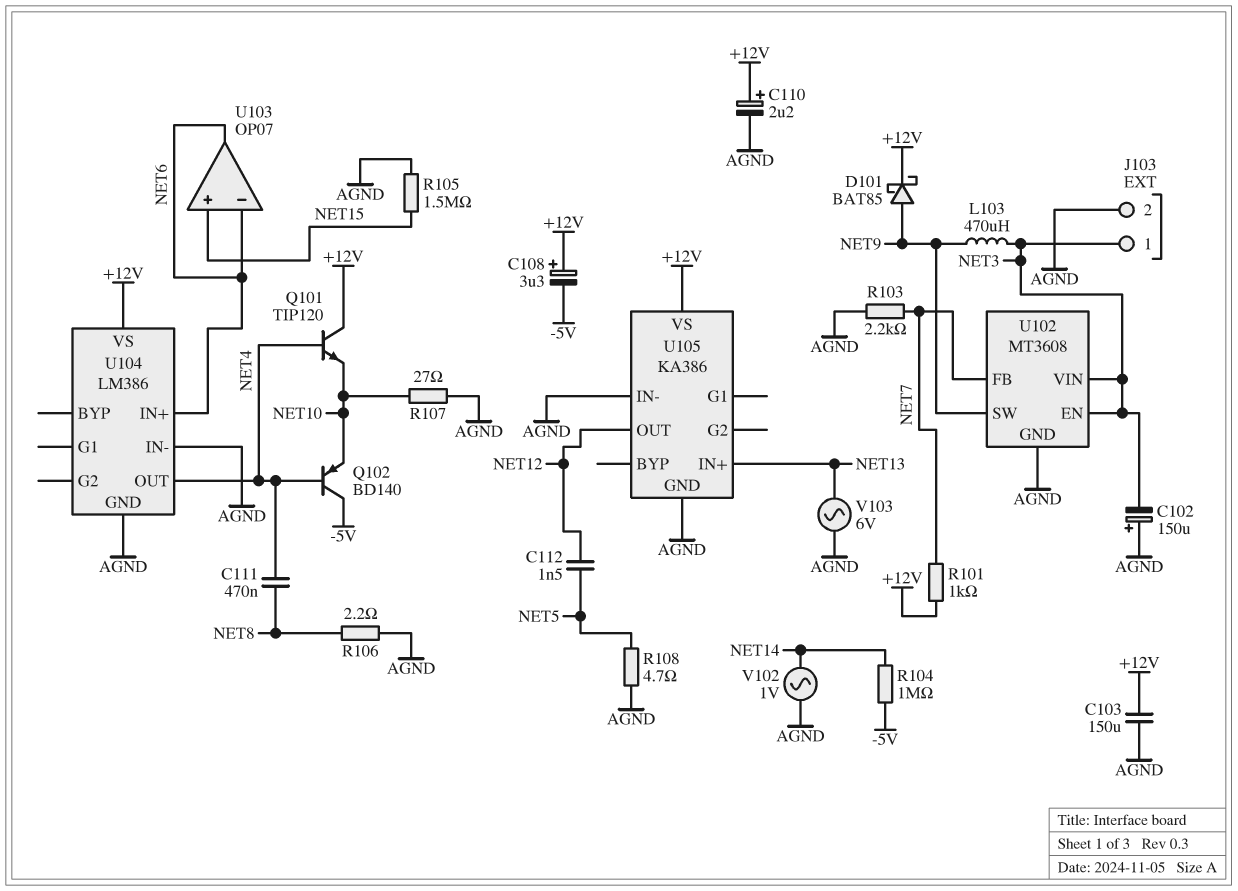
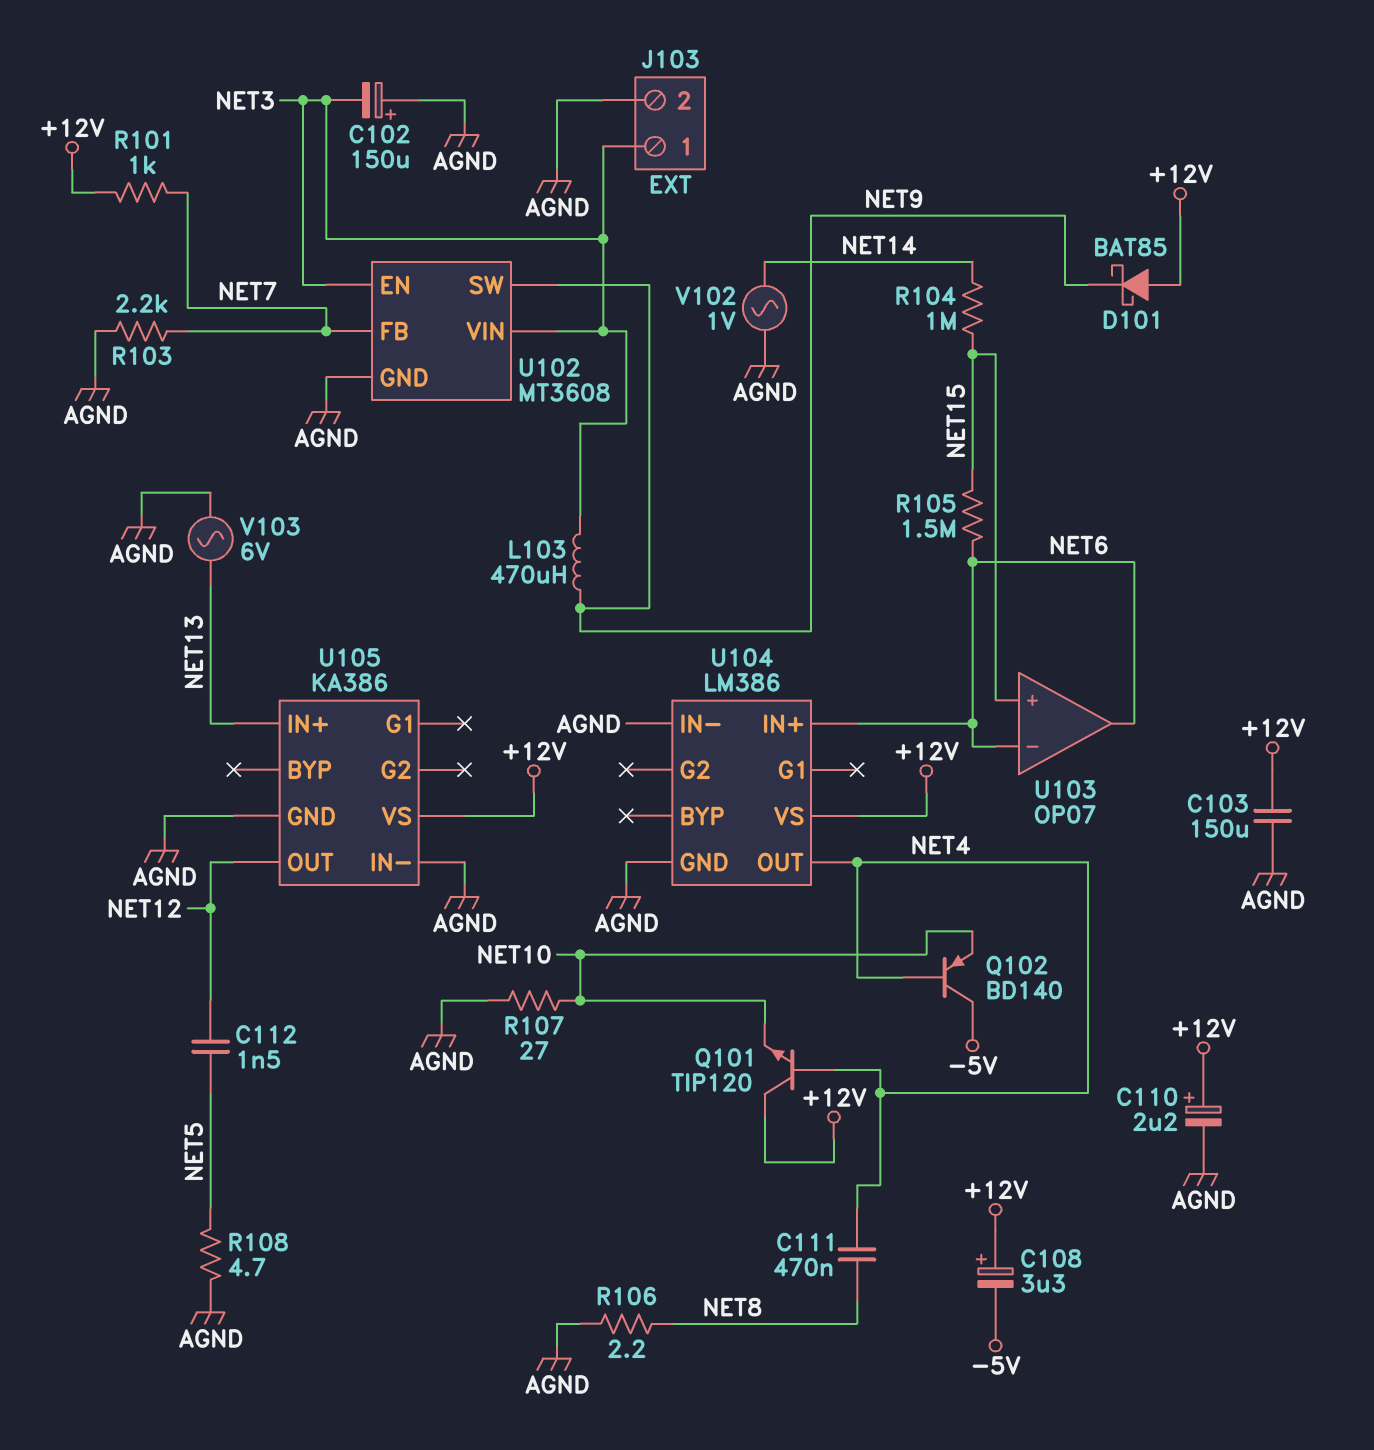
D101: schottky BAT85 (A NET9, K +12V) -> schottky BAT85 (A +12V, K NET9)
R104: 1M (-5V, NET14) -> 1M (NET14, NET15)
R105: 1.5M (AGND, NET15) -> 1.5M (NET6, NET15)

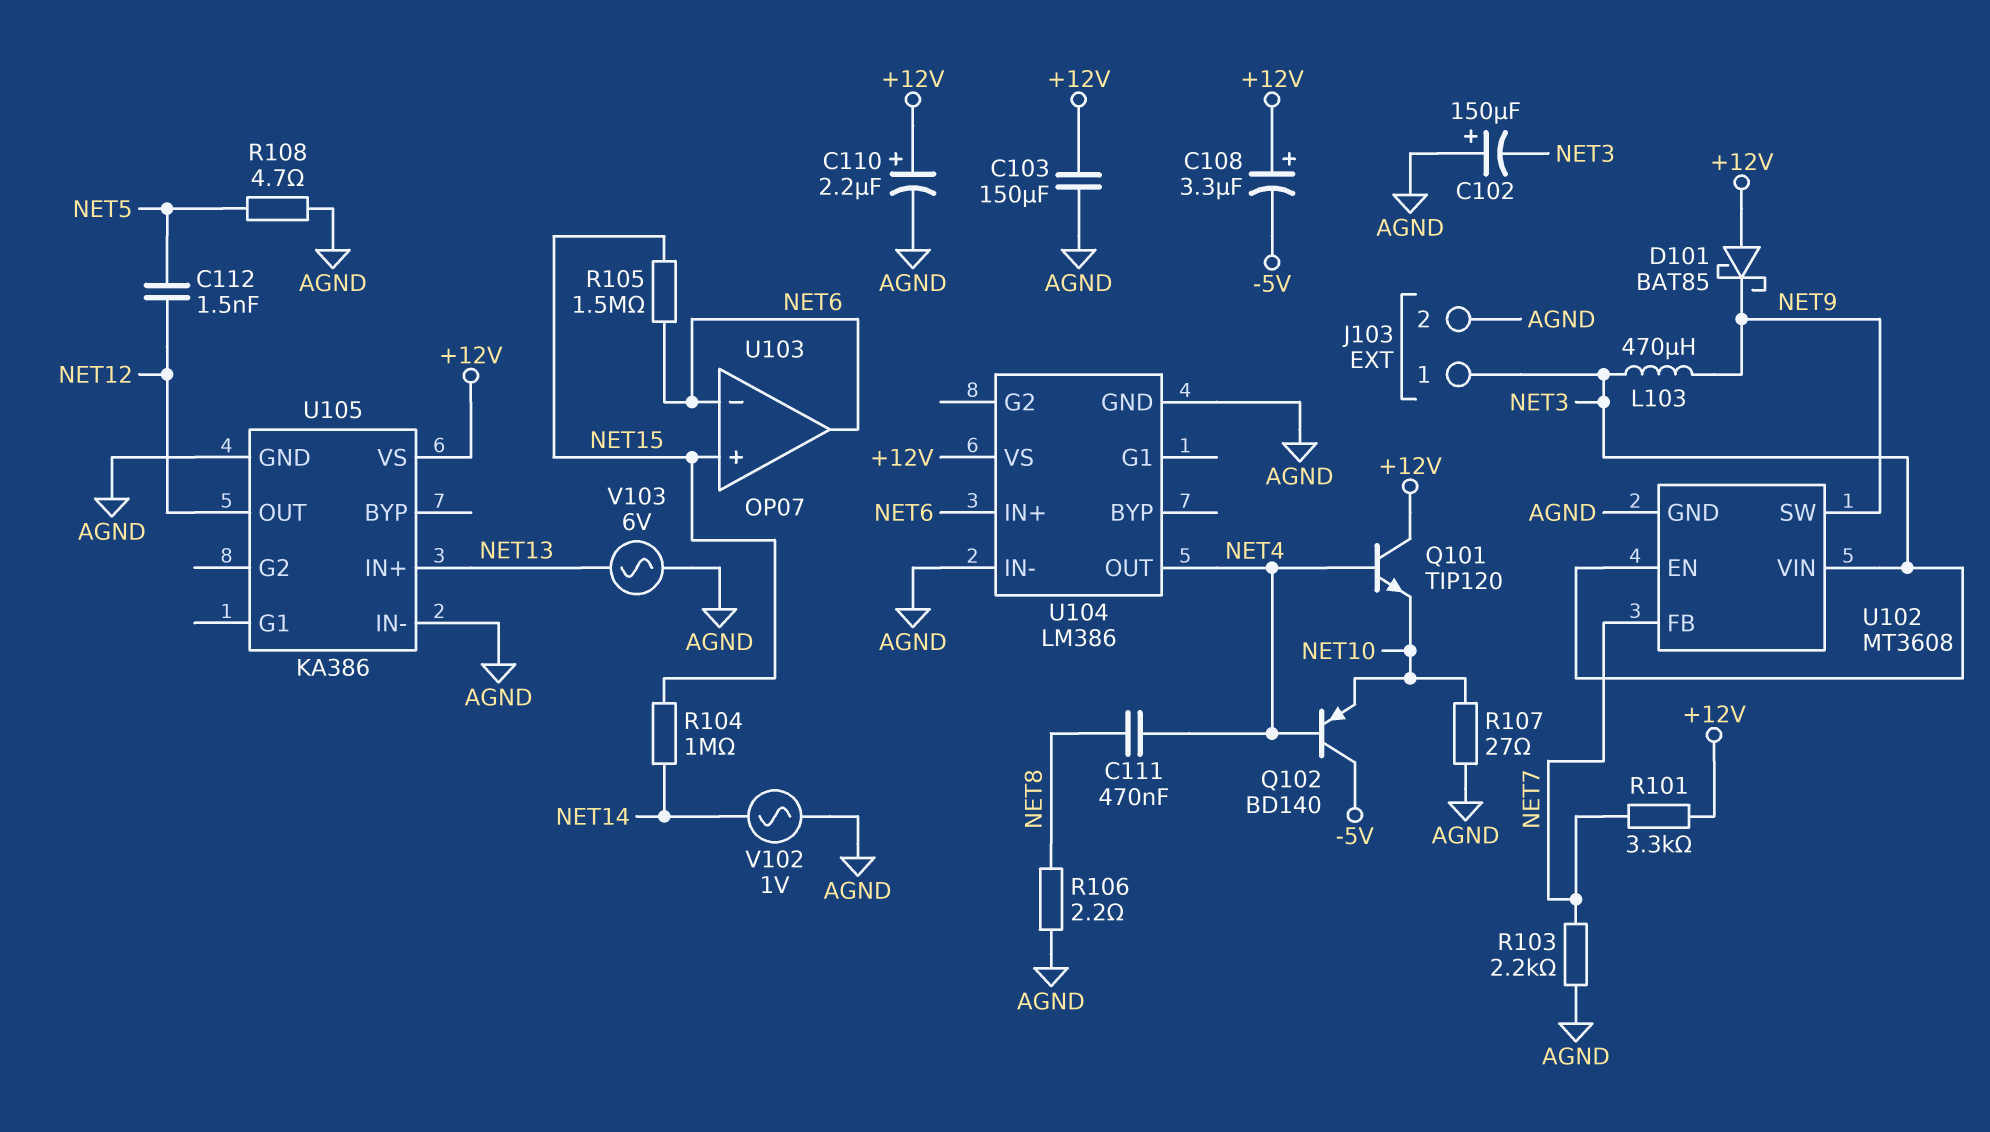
R101: 1k (+12V, NET7) -> 3.3k (+12V, NET7)

